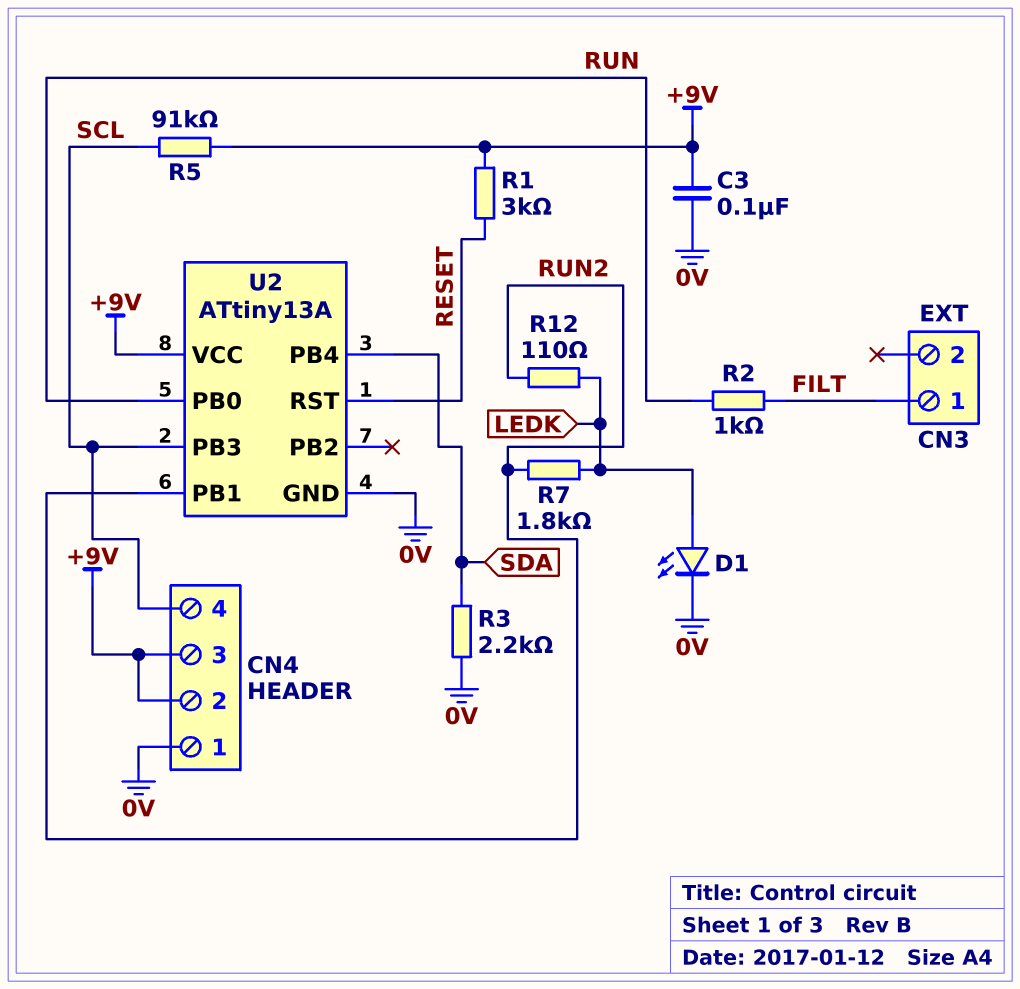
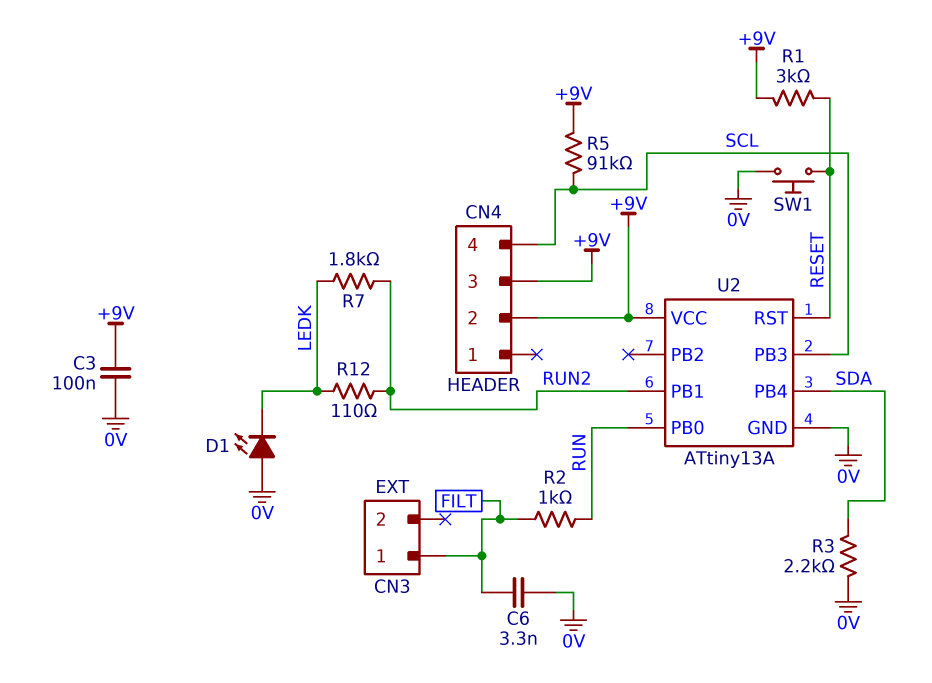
C6: none -> 3.3nF (0V, FILT)
CN4 pin 1: 0V -> none
D1: LED (A LEDK, K 0V) -> LED (A 0V, K LEDK)
SW1: none -> button (0V, RESET)

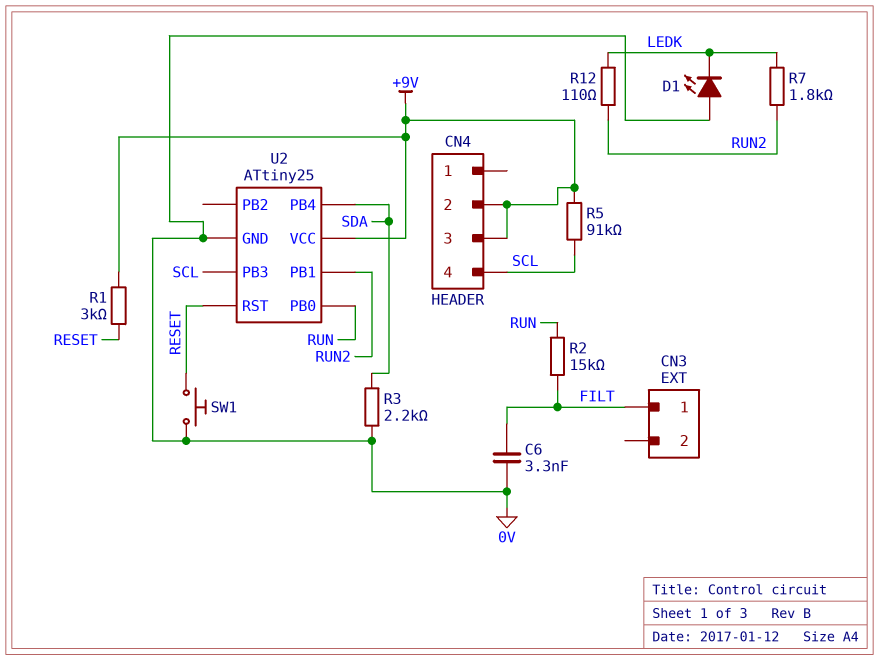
C3: 100nF (+9V, 0V) -> none
R2: 1k (FILT, RUN) -> 15k (FILT, RUN)
U2: ATtiny13A -> ATtiny25

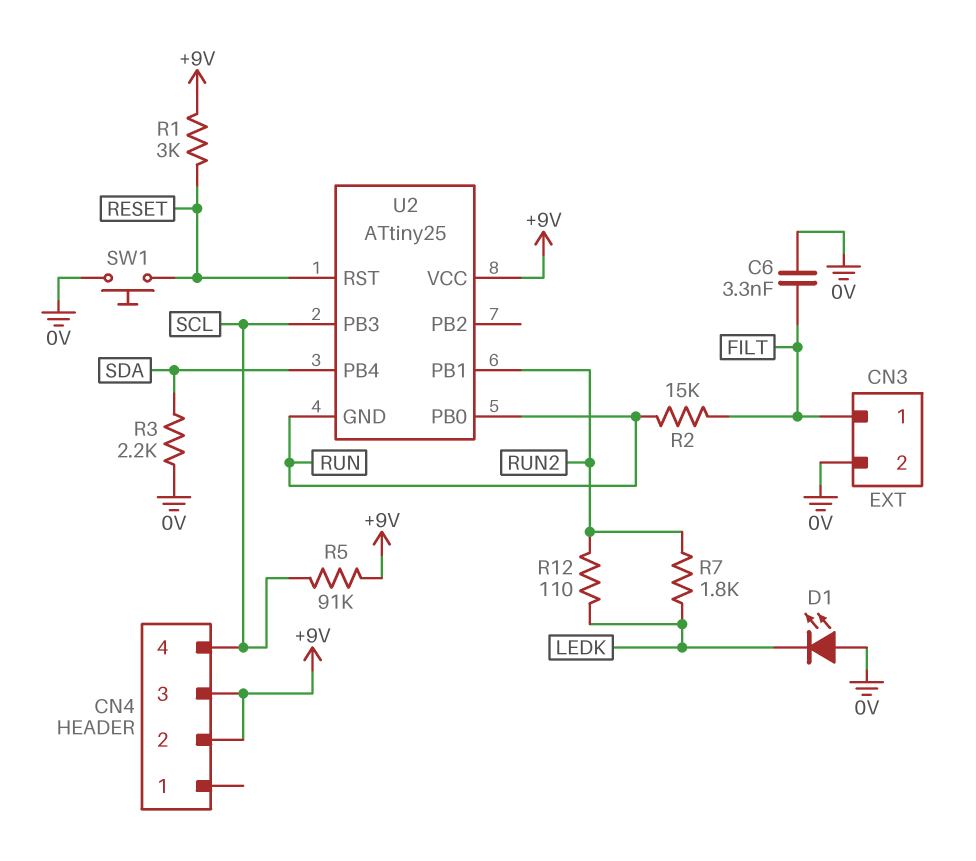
CN3 pin 2: none -> 0V
U2 pin GND: 0V -> RUN

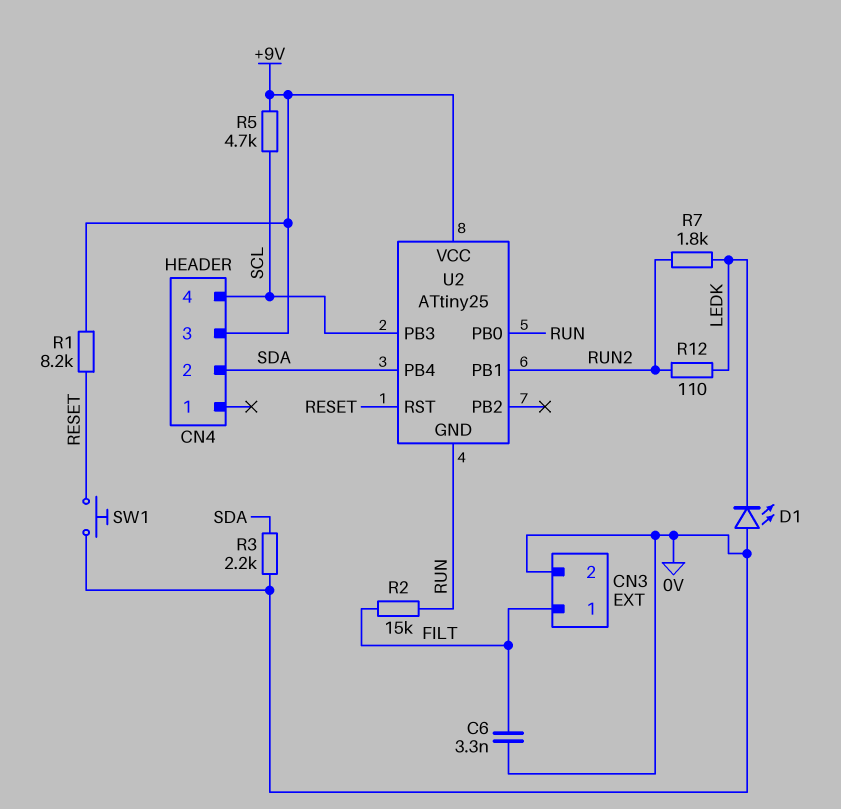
CN4 pin 2: +9V -> SDA
R1: 3k (+9V, RESET) -> 8.2k (+9V, RESET)
R5: 91k (+9V, SCL) -> 4.7k (+9V, SCL)

